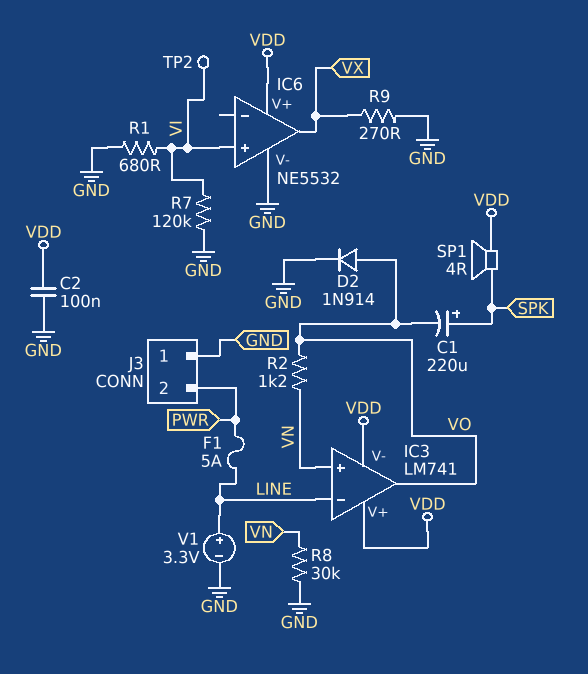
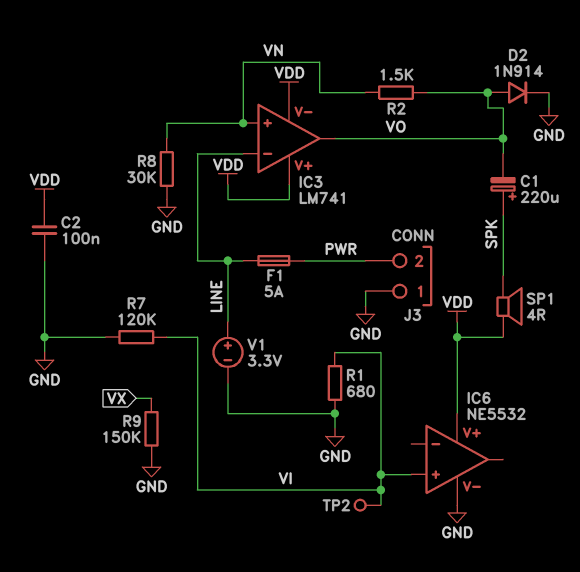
IC6 pin out: VX -> none
R2: 1.2k (VN, VO) -> 1.5k (VN, VO)
R9: 270 (GND, VX) -> 150k (GND, VX)

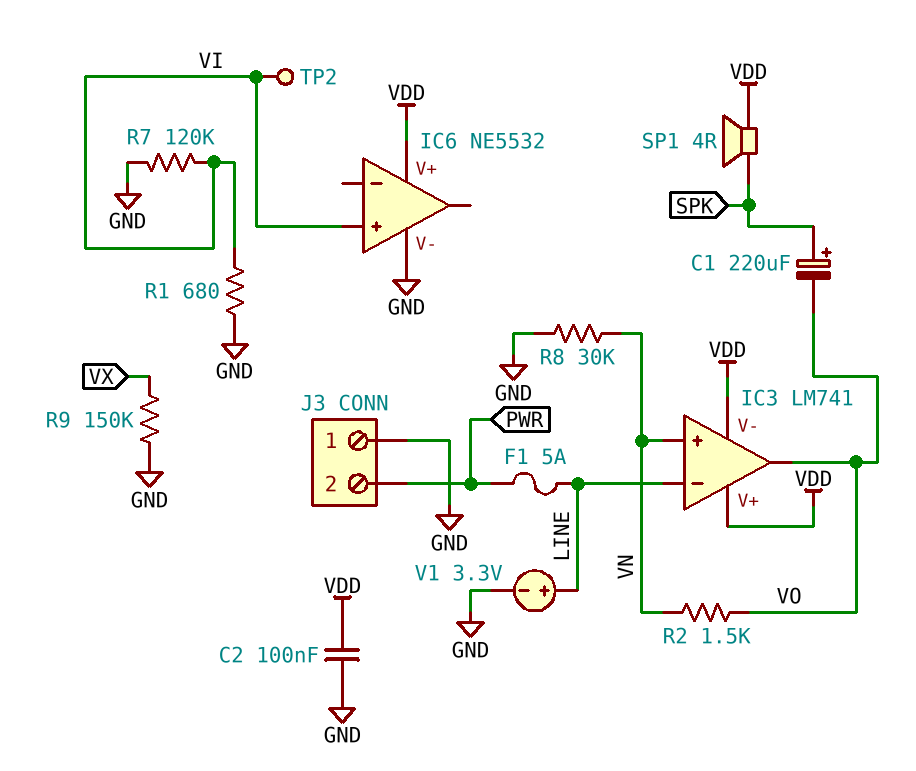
D2: diode 1N914 (A VO, K GND) -> none

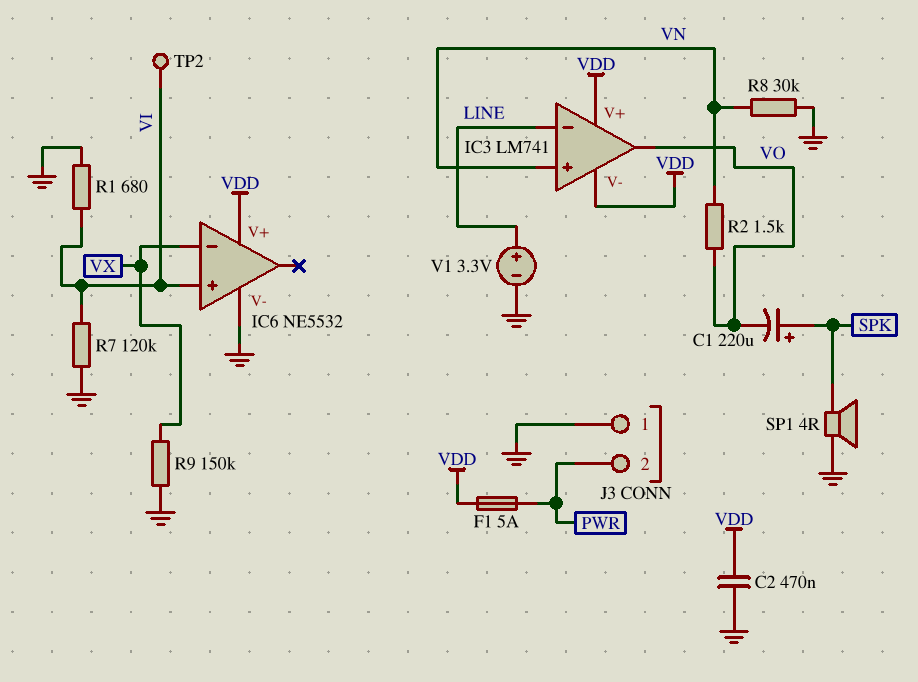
C2: 100nF (GND, VDD) -> 470nF (GND, VDD)
F1: 5A (LINE, PWR) -> 5A (PWR, VDD)
IC6 pin in-: none -> VX
SP1: speaker 4R (SPK, VDD) -> speaker 4R (GND, SPK)

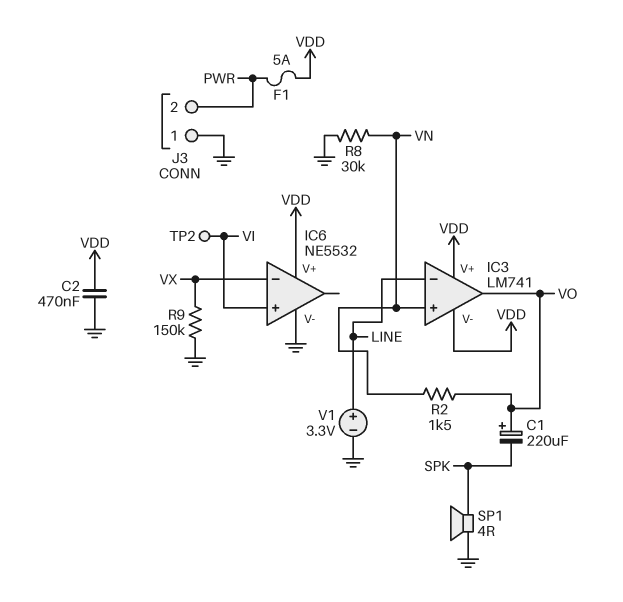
C1: 220uF (plus SPK, minus VO) -> 220uF (plus VO, minus SPK)
R1: 680 (GND, VI) -> none
R7: 120k (GND, VI) -> none

